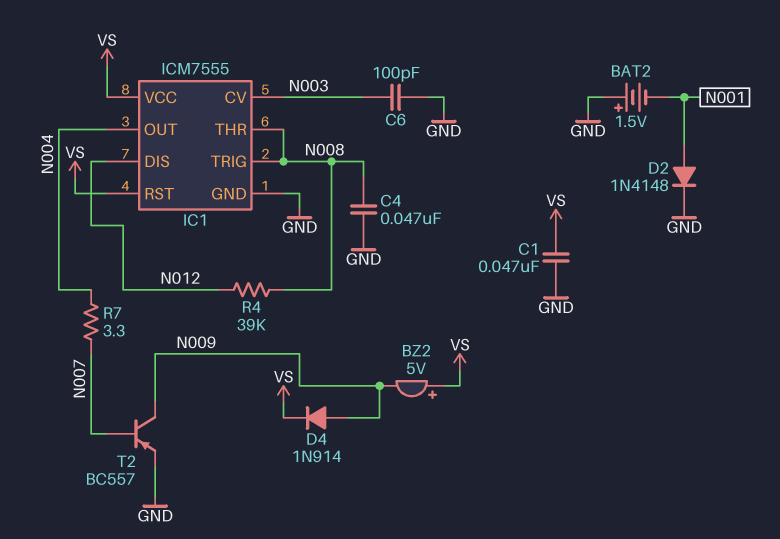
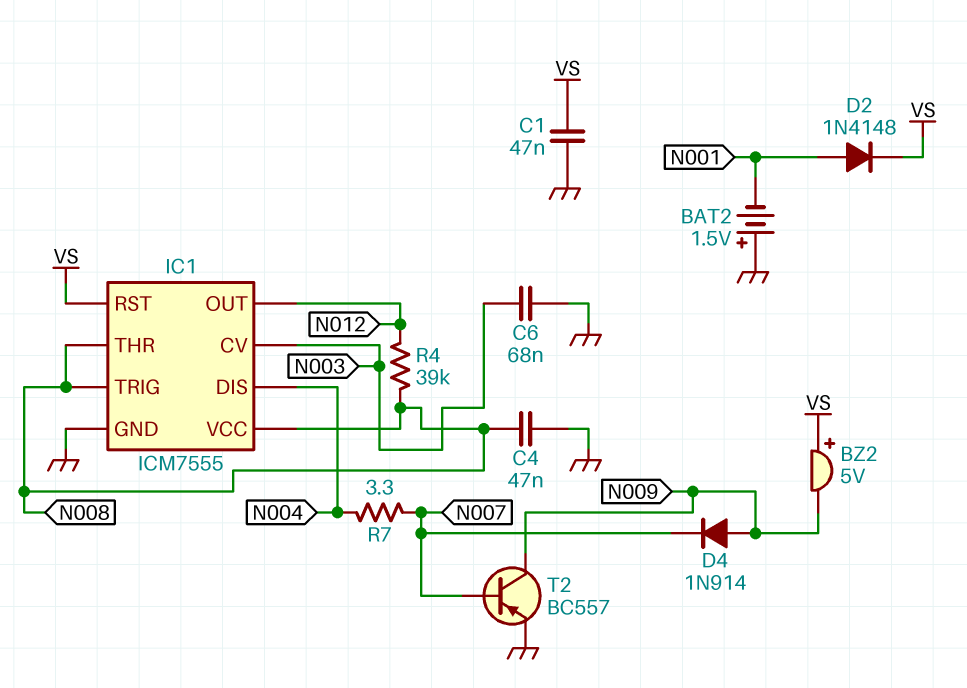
C6: 100pF (GND, N003) -> 68nF (GND, N003)
D2: diode 1N4148 (A N001, K GND) -> diode 1N4148 (A N001, K VS)
D4: diode 1N914 (A N009, K VS) -> diode 1N914 (A N009, K N007)
IC1 pin DIS: N012 -> N004
IC1 pin OUT: N004 -> N012
IC1 pin VCC: VS -> N008

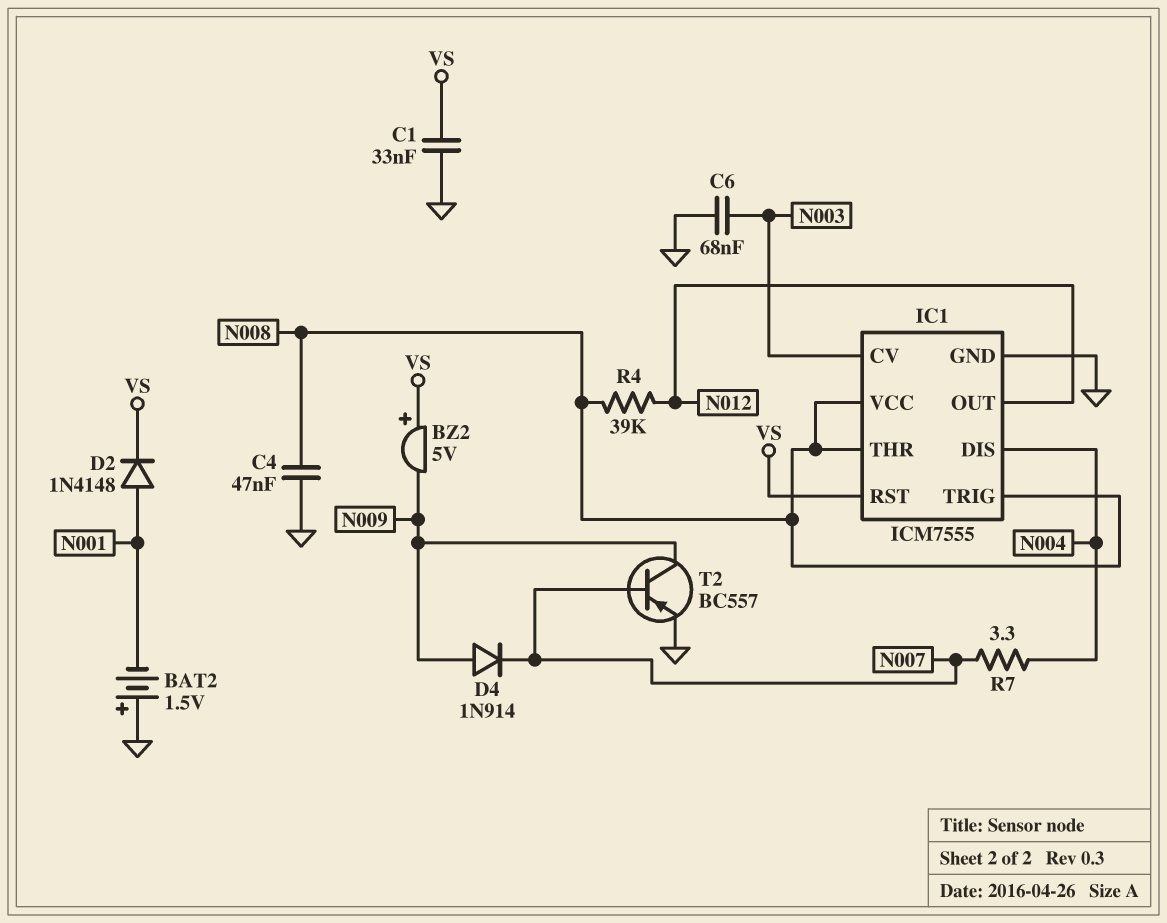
C1: 47nF (GND, VS) -> 33nF (GND, VS)

